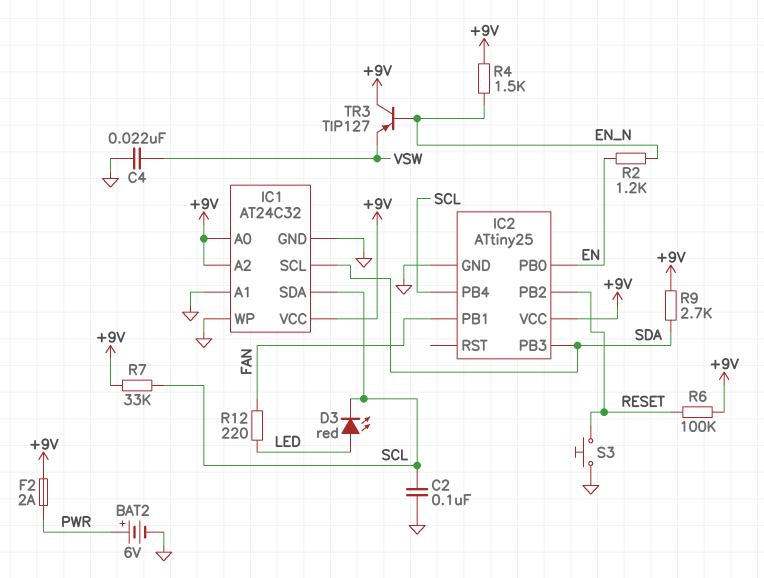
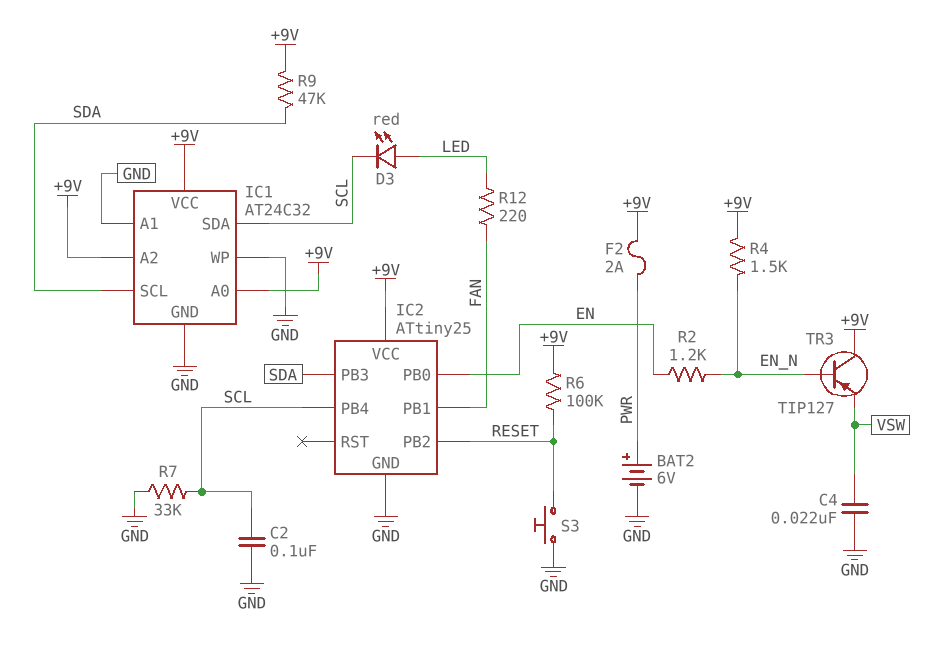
R7: 33k (+9V, SCL) -> 33k (GND, SCL)
R9: 2.7k (+9V, SDA) -> 47k (+9V, SDA)

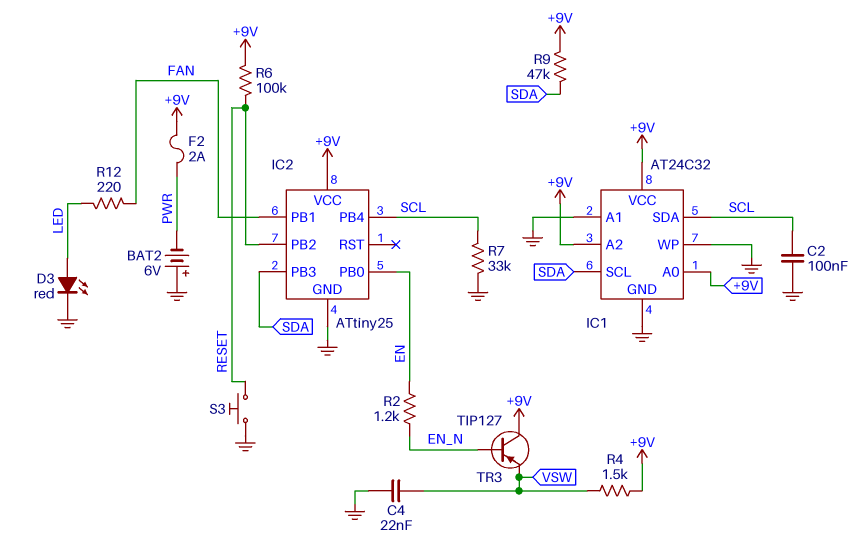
BAT2: 6V (plus PWR, minus GND) -> 6V (plus GND, minus PWR)
D3: LED red (A LED, K SCL) -> LED red (A LED, K GND)
R4: 1.5k (+9V, EN_N) -> 1.5k (+9V, VSW)

